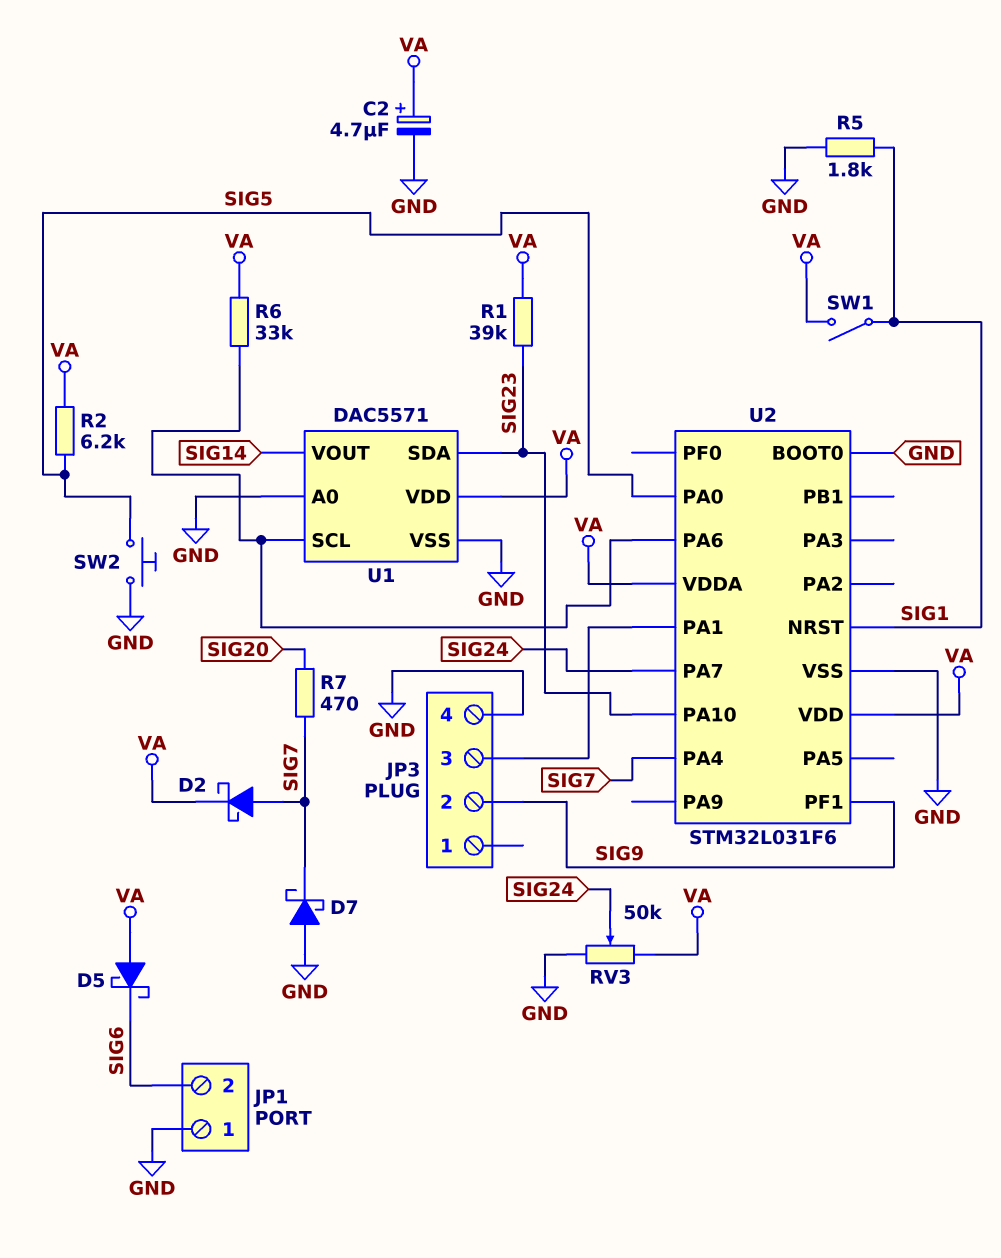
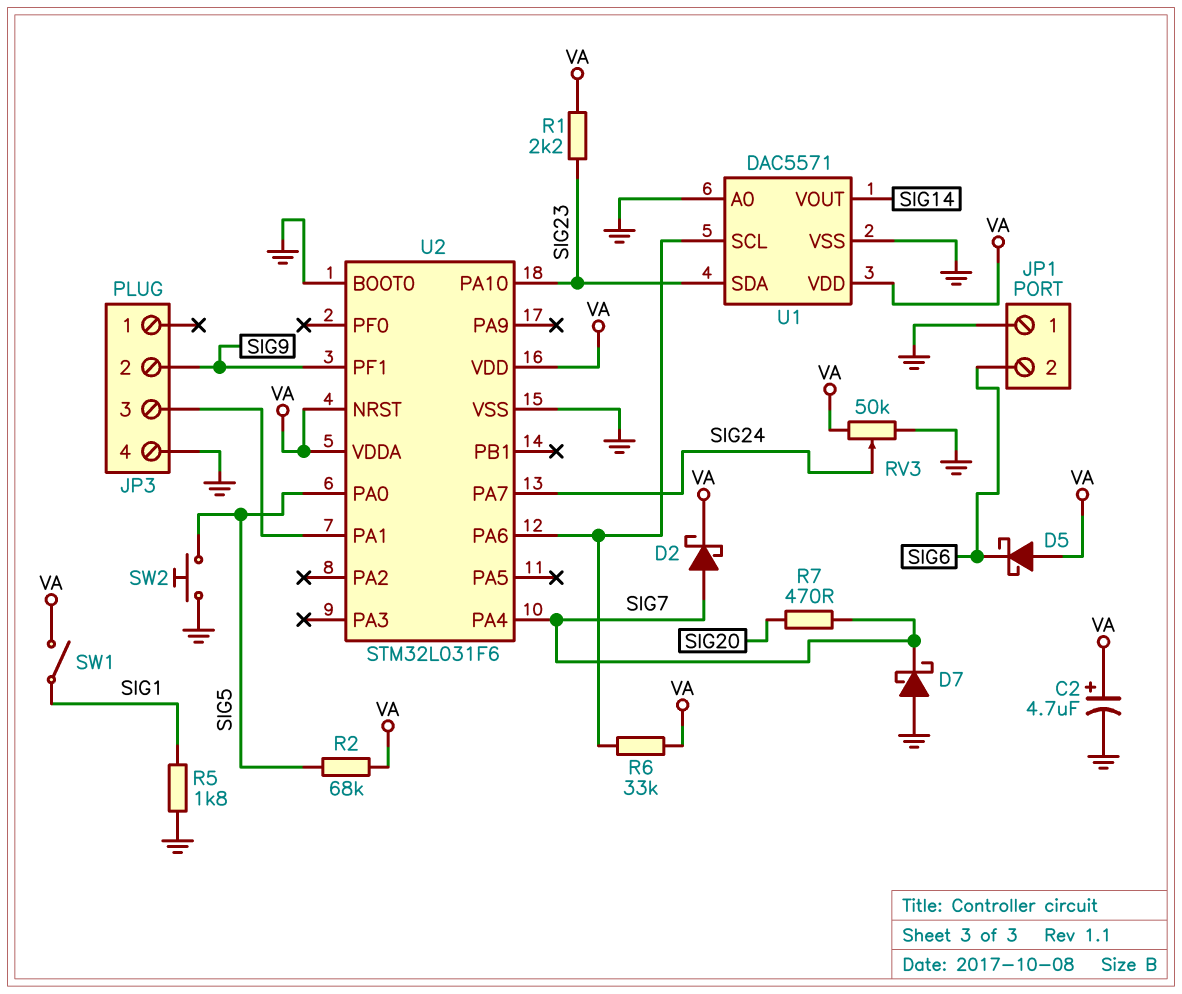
R1: 39k (SIG23, VA) -> 2.2k (SIG23, VA)
R2: 6.2k (SIG5, VA) -> 68k (SIG5, VA)
U2 pin NRST: SIG1 -> VA

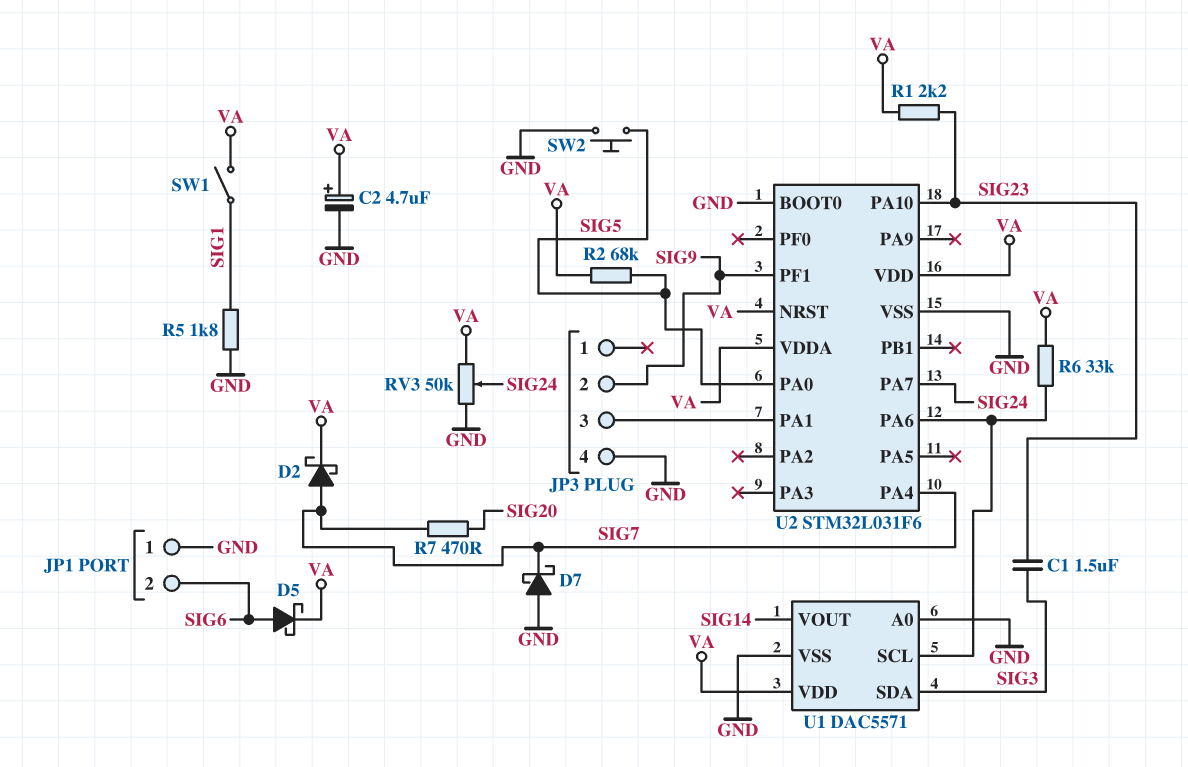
C1: none -> 1.5uF (SIG3, SIG23)
D5: schottky (A VA, K SIG6) -> schottky (A SIG6, K VA)
U1 pin SDA: SIG23 -> SIG3

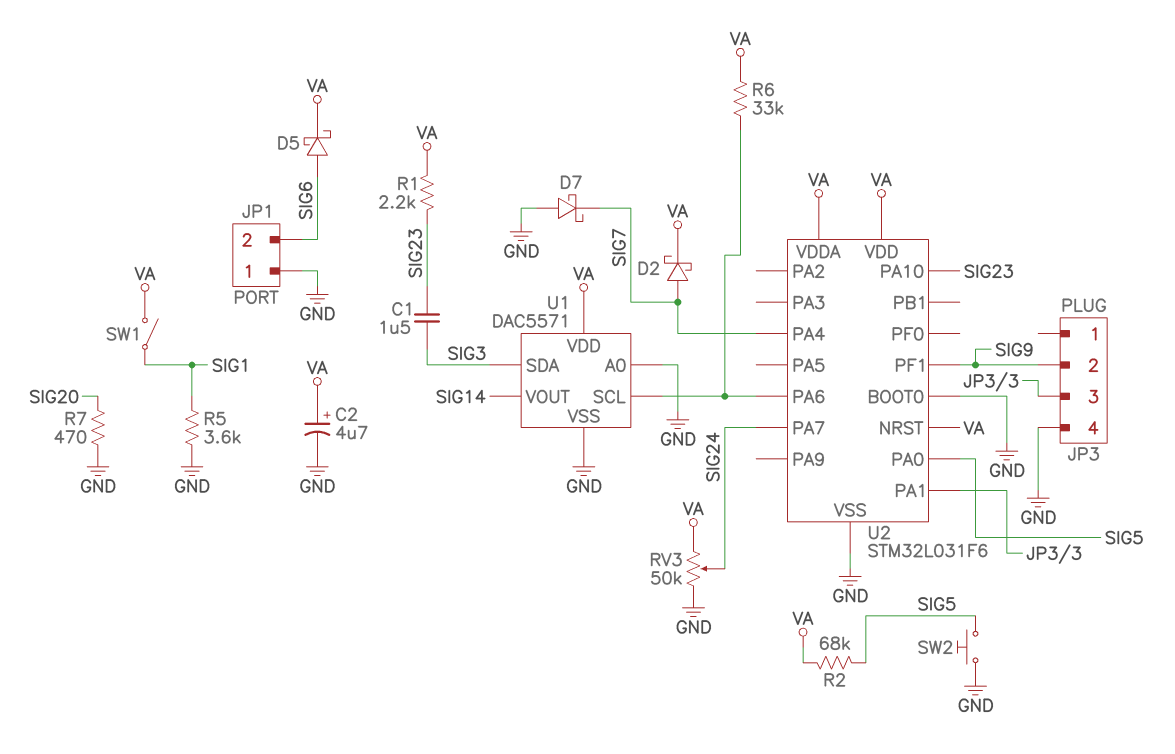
R5: 1.8k (GND, SIG1) -> 3.6k (GND, SIG1)
R7: 470 (SIG7, SIG20) -> 470 (GND, SIG20)

